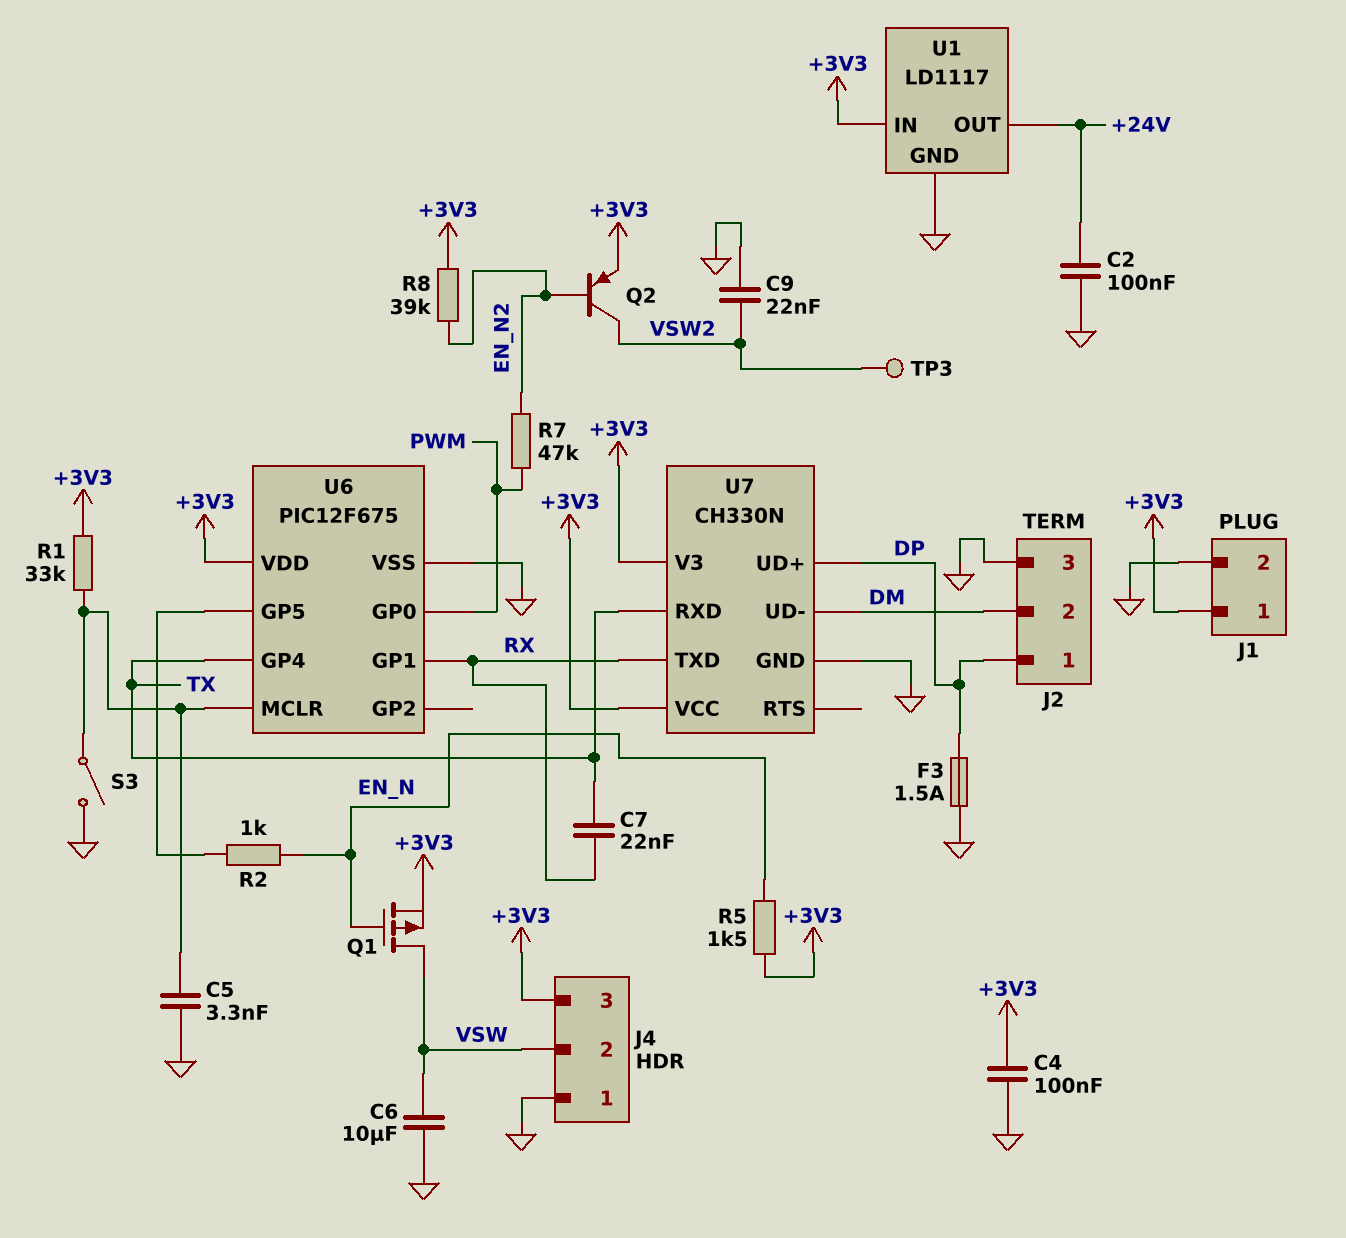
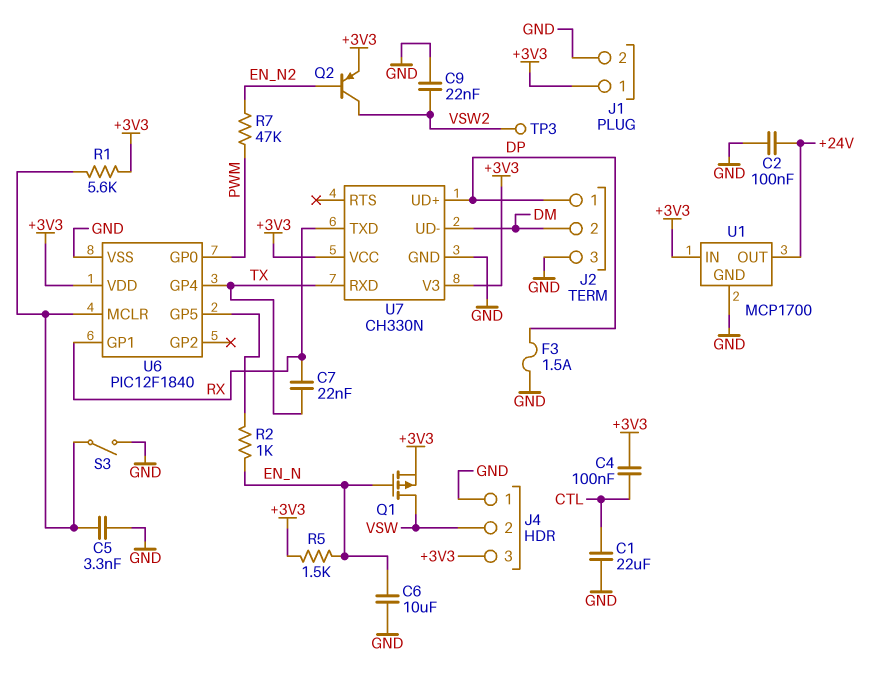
C1: none -> 22uF (CTL, GND)
C4: 100nF (+3V3, GND) -> 100nF (+3V3, CTL)
C6: 10uF (GND, VSW) -> 10uF (EN_N, GND)
R1: 33k (+3V3, U6/MCLR) -> 5.6k (+3V3, U6/MCLR)
R8: 39k (+3V3, EN_N2) -> none
U1: LD1117 -> MCP1700
U6: PIC12F675 -> PIC12F1840

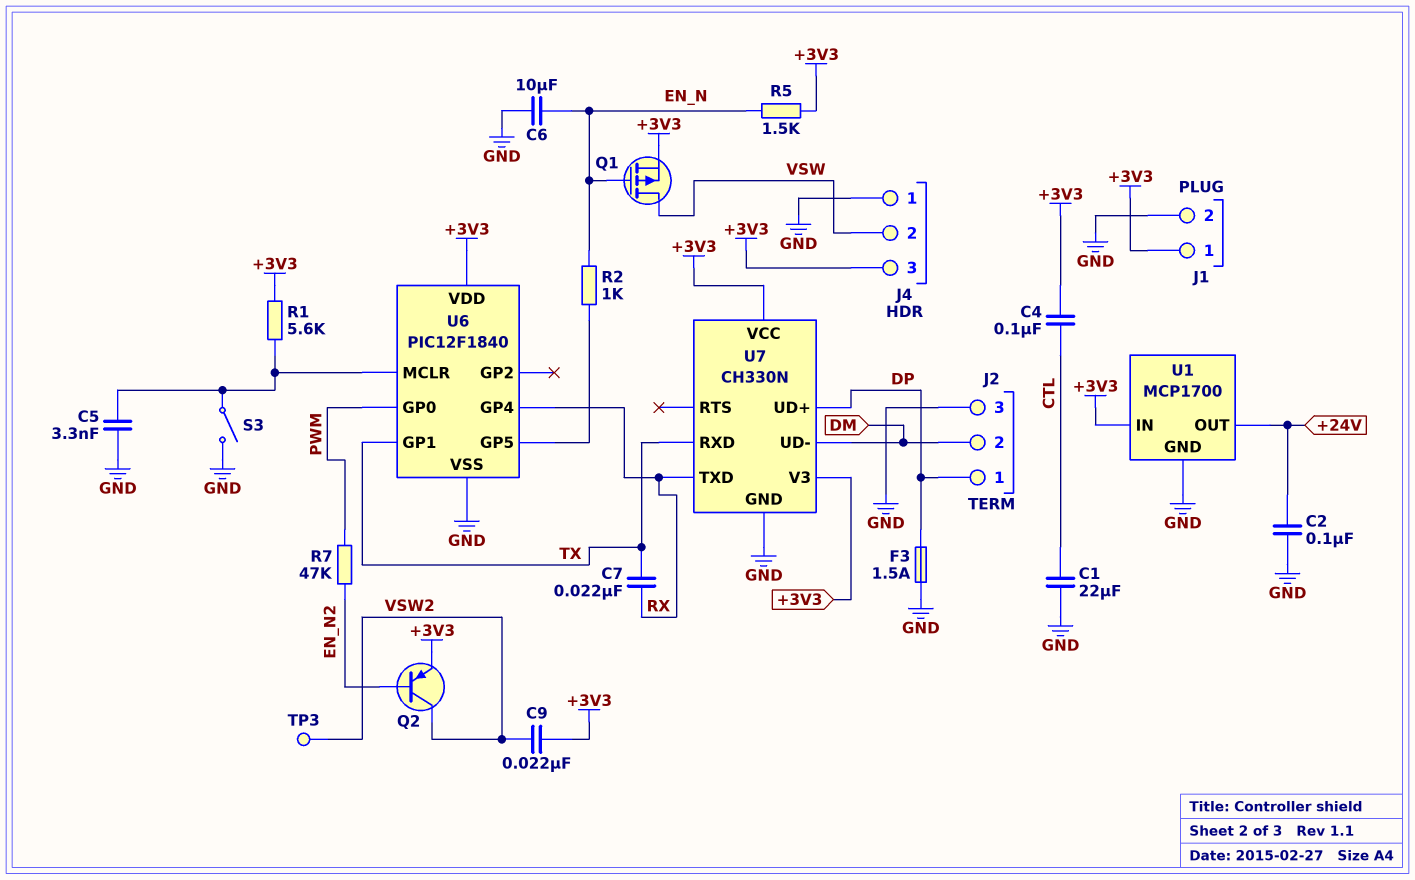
C9: 22nF (GND, VSW2) -> 22nF (+3V3, VSW2)
U6 pin GP1: RX -> TX
U6 pin GP4: TX -> RX

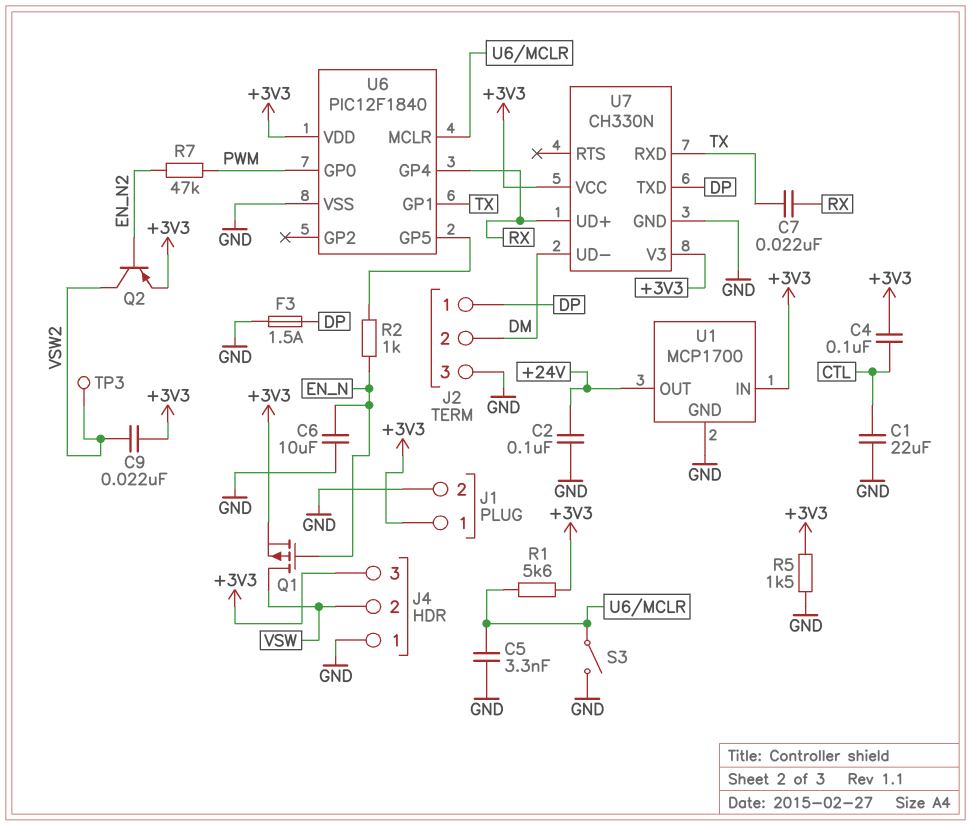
R5: 1.5k (+3V3, EN_N) -> 1.5k (+3V3, GND)
U7 pin TXD: RX -> DP
U7 pin UD+: DP -> RX

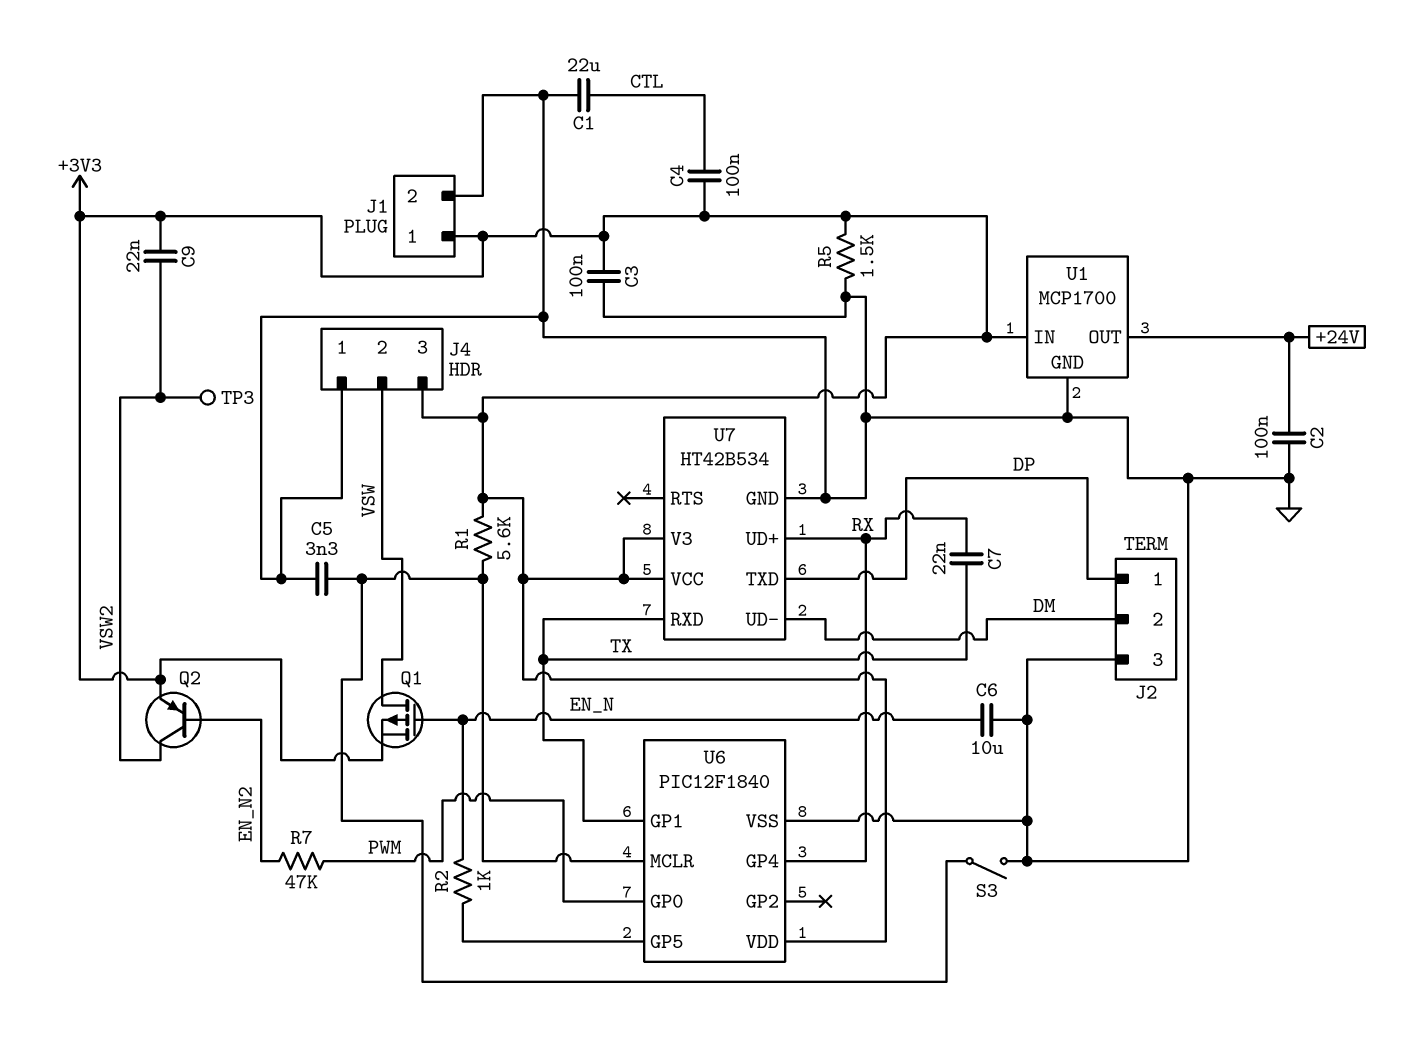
C3: none -> 100nF (+3V3, GND)
F3: 1.5A (DP, GND) -> none
U7: CH330N -> HT42B534

